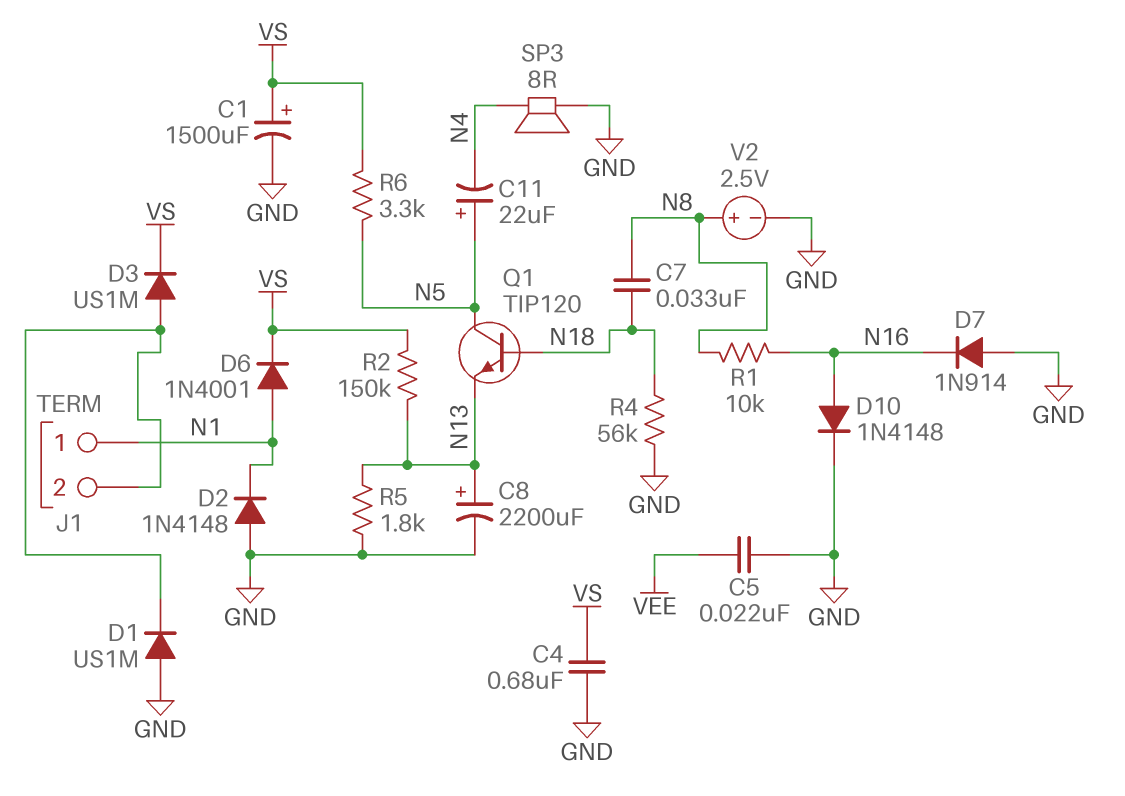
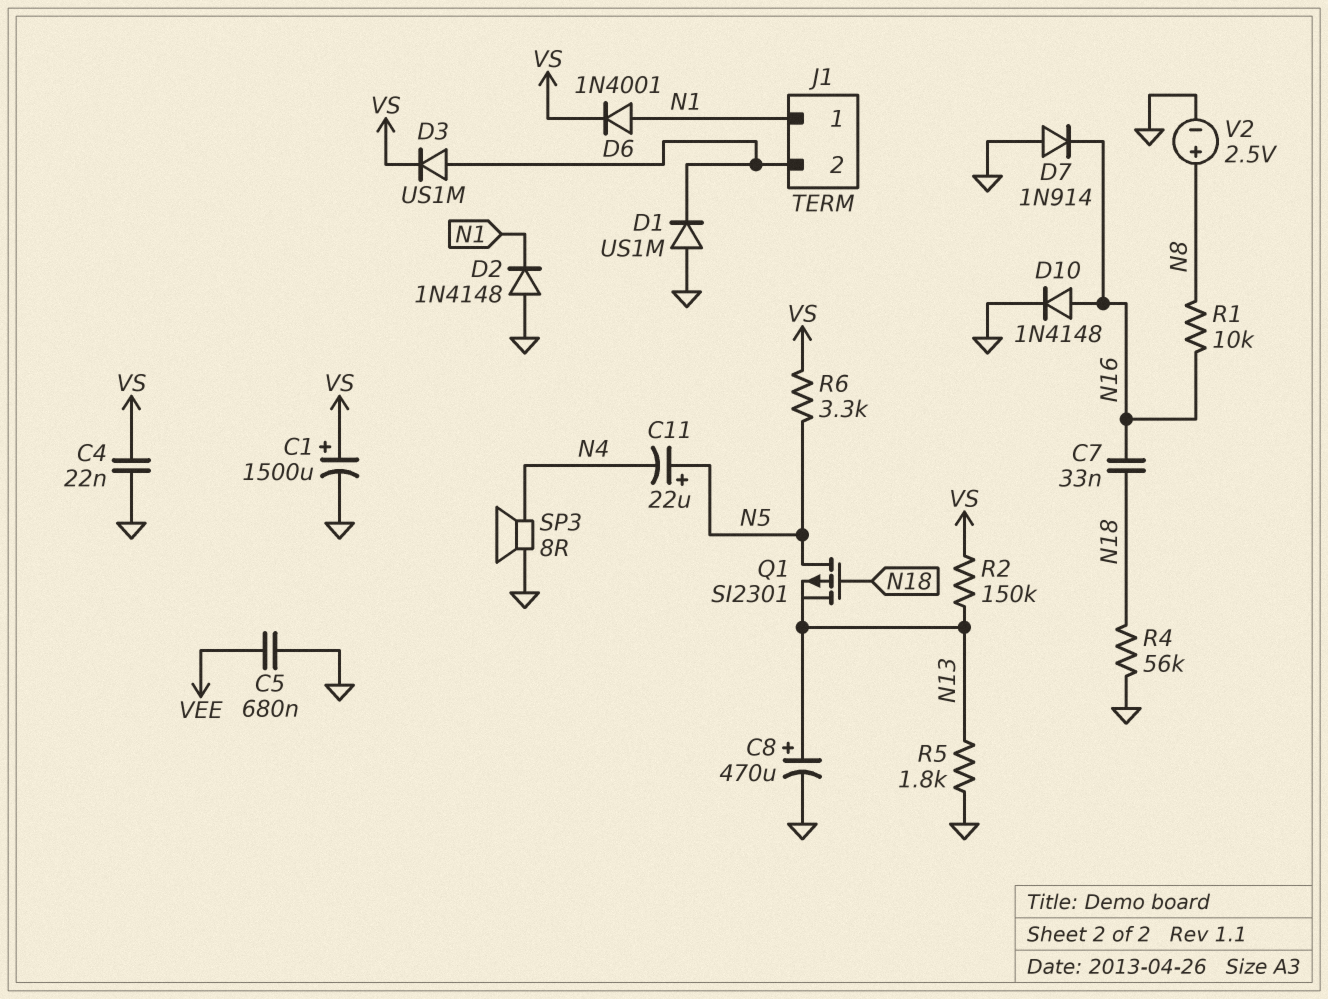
C4: 680nF (GND, VS) -> 22nF (GND, VS)
C5: 22nF (GND, VEE) -> 680nF (GND, VEE)
C7: 33nF (N8, N18) -> 33nF (N16, N18)
C8: 2200uF (plus N13, minus GND) -> 470uF (plus N13, minus GND)
Q1: NPN TIP120 (B N18, C N5, E N13) -> PMOS SI2301 (G N18, D N5, S N13)

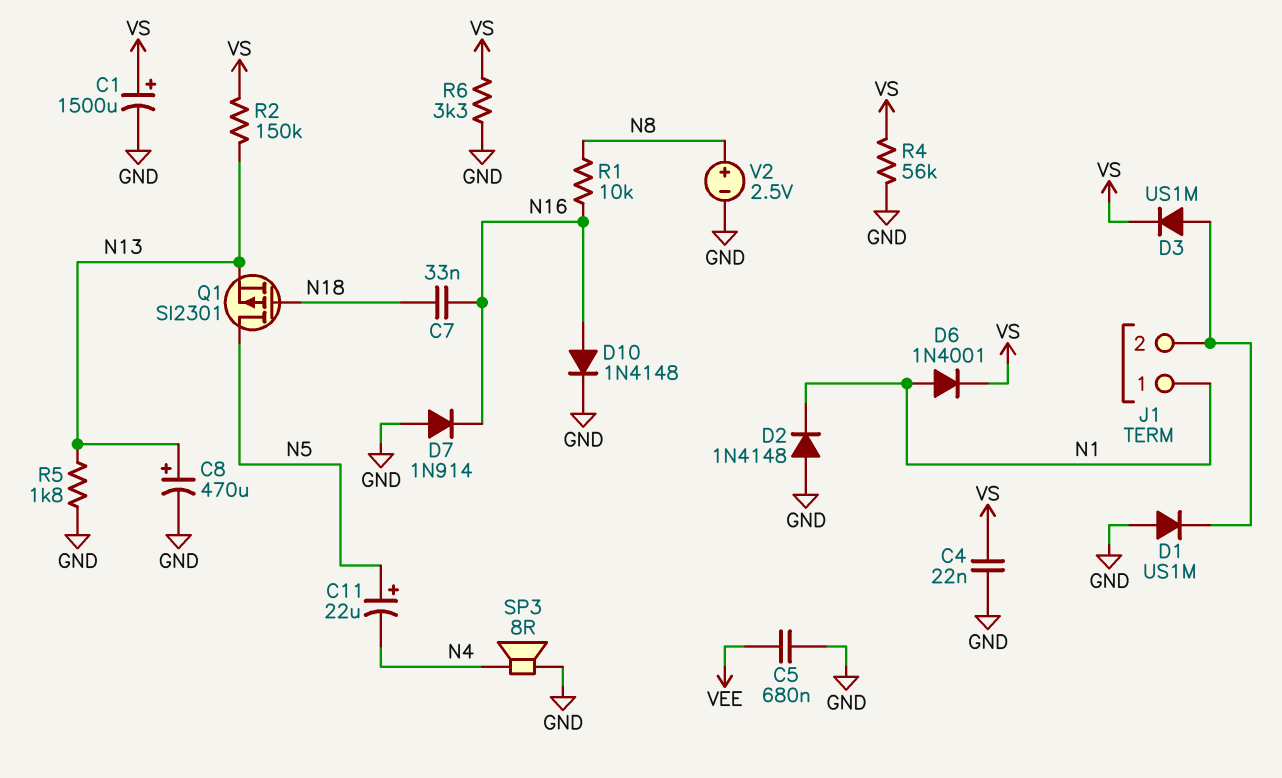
R4: 56k (GND, N18) -> 56k (GND, VS)
R6: 3.3k (N5, VS) -> 3.3k (GND, VS)

